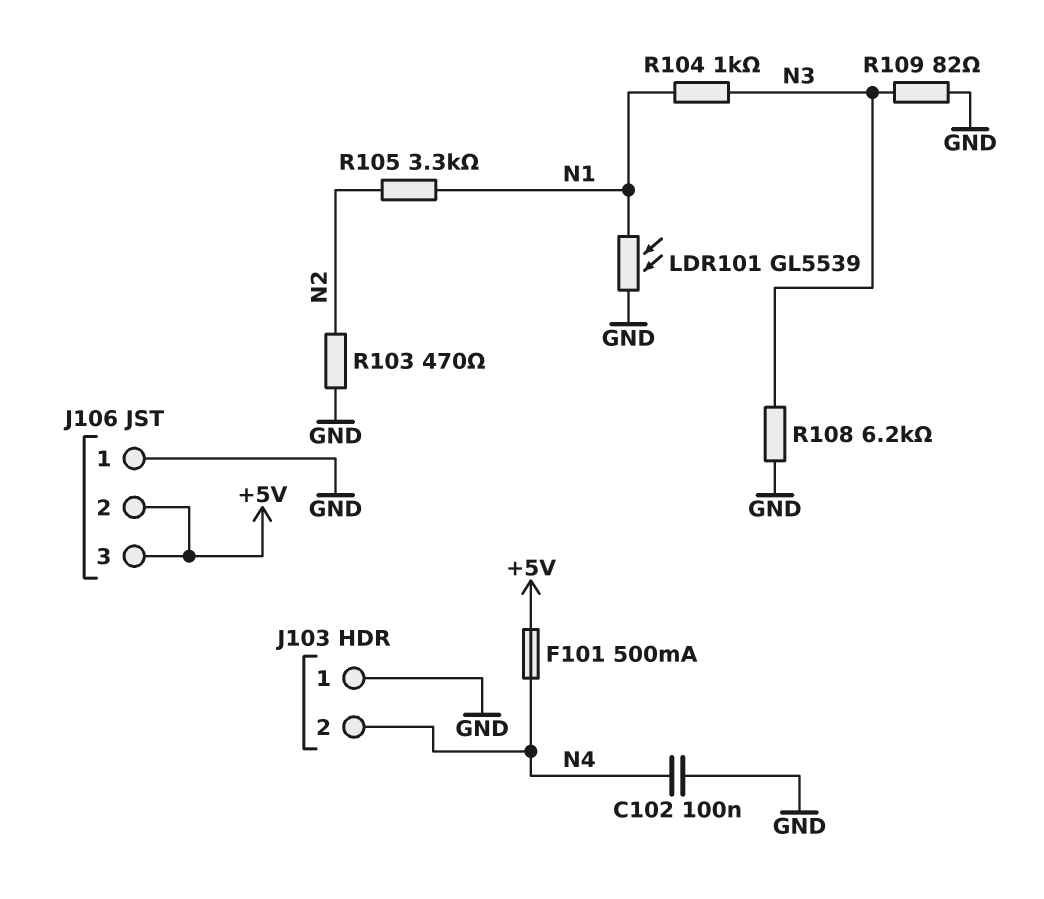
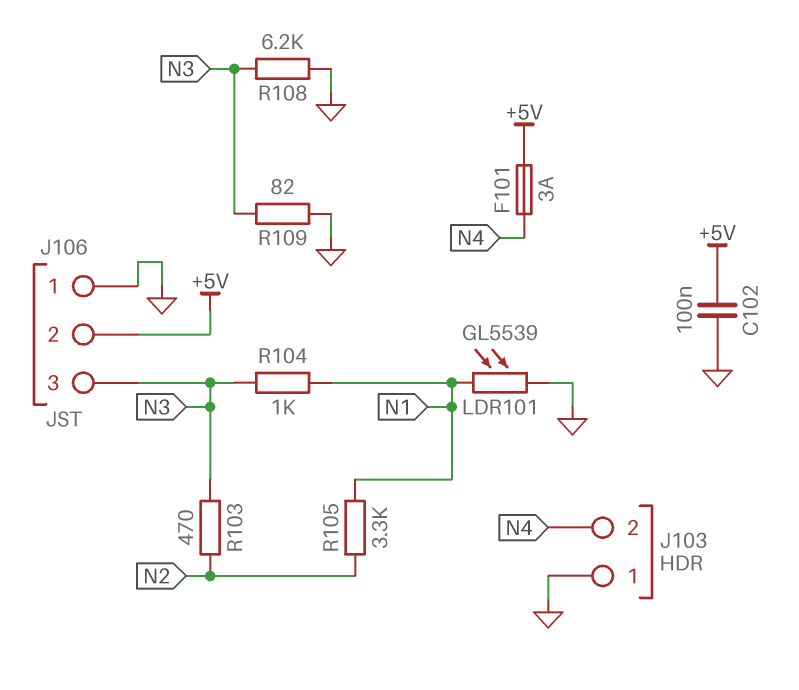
C102: 100nF (GND, N4) -> 100nF (+5V, GND)
F101: 500mA (+5V, N4) -> 3A (+5V, N4)
J106 pin 3: +5V -> N3
R103: 470 (GND, N2) -> 470 (N2, N3)

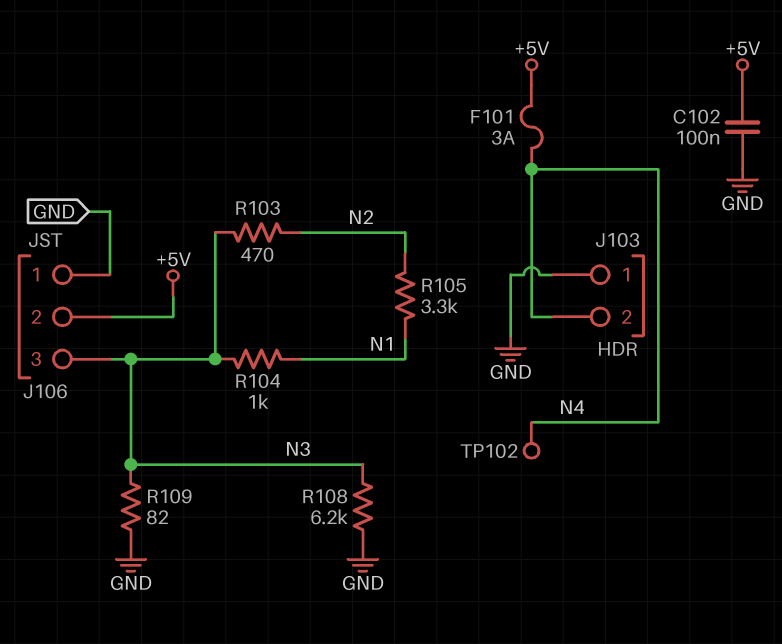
LDR101: GL5539 (GND, N1) -> none
TP102: none -> test point (N4)

